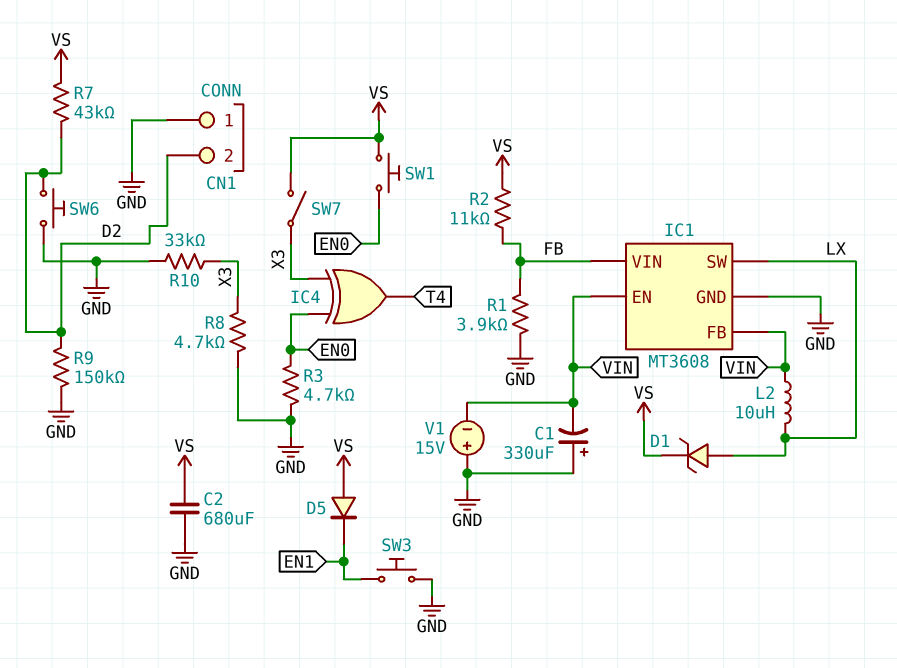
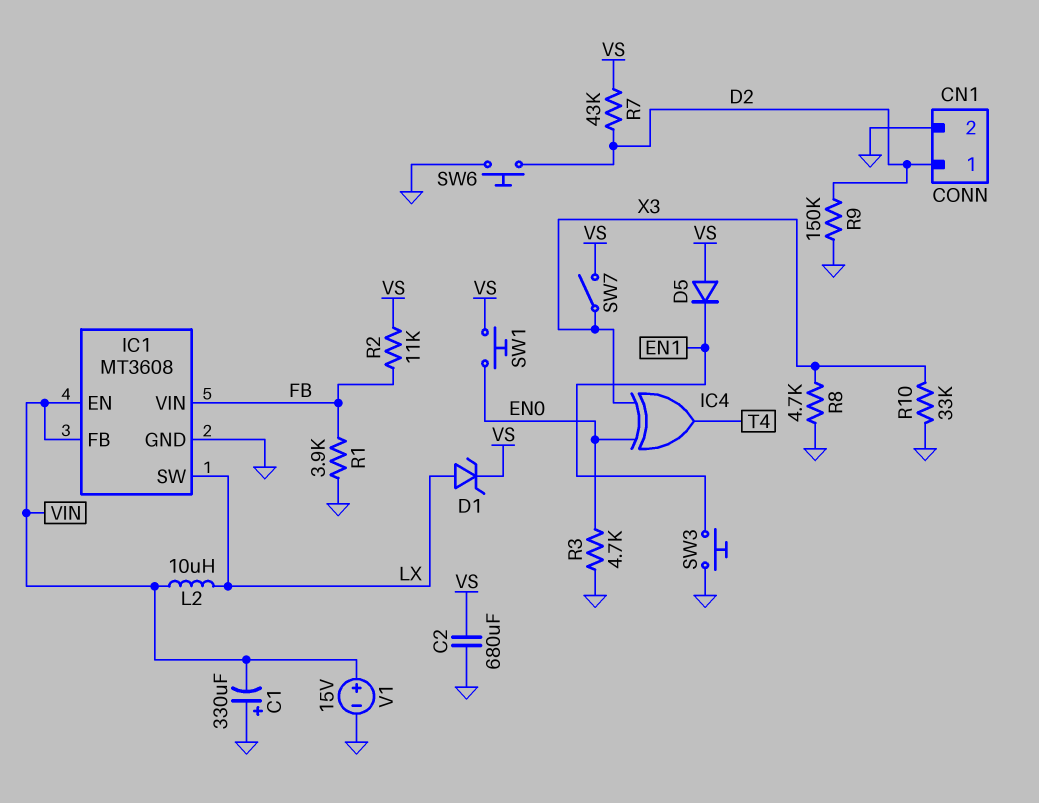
CN1 pin 1: GND -> D2
CN1 pin 2: D2 -> GND
V1: 15V (plus GND, minus VIN) -> 15V (plus VIN, minus GND)

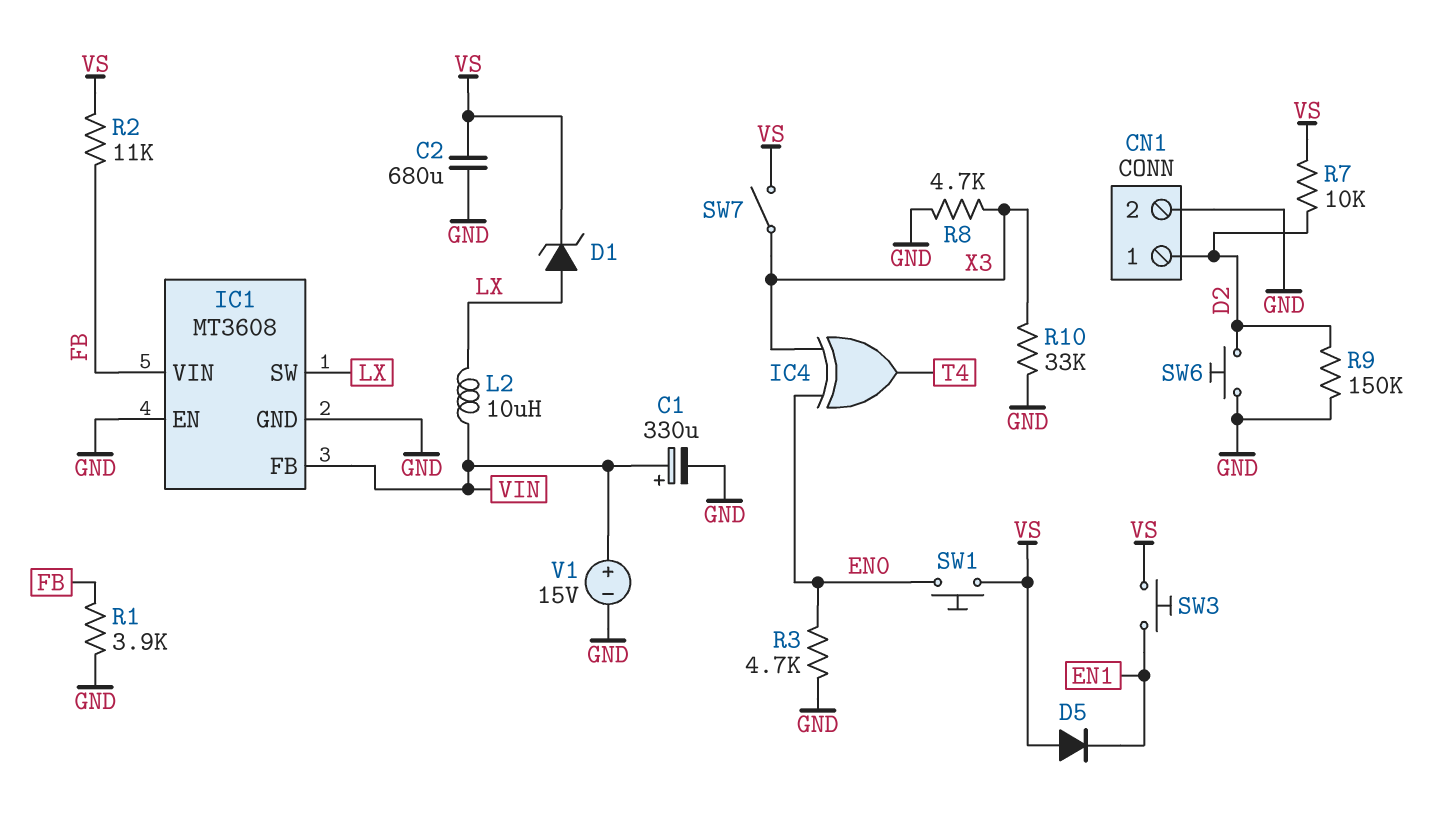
C1: 330uF (plus GND, minus VIN) -> 330uF (plus VIN, minus GND)
IC1 pin EN: VIN -> GND
R7: 43k (D2, VS) -> 10k (D2, VS)
SW3: button (EN1, GND) -> button (EN1, VS)

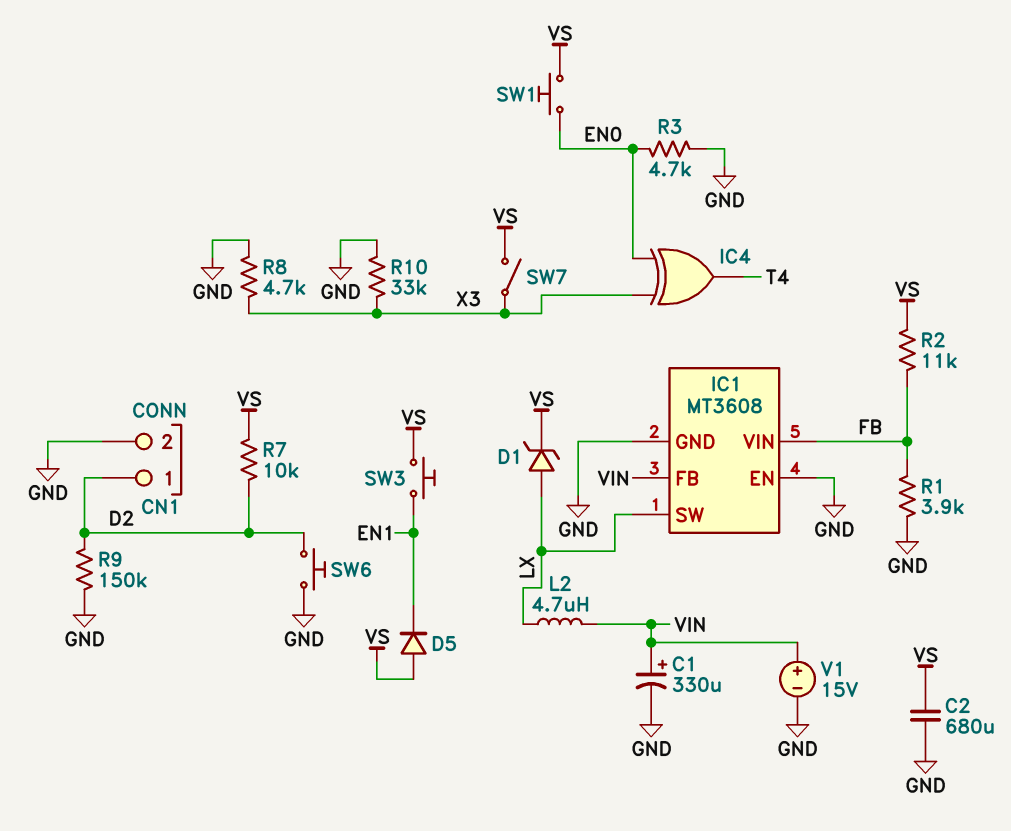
L2: 10uH (LX, VIN) -> 4.7uH (LX, VIN)

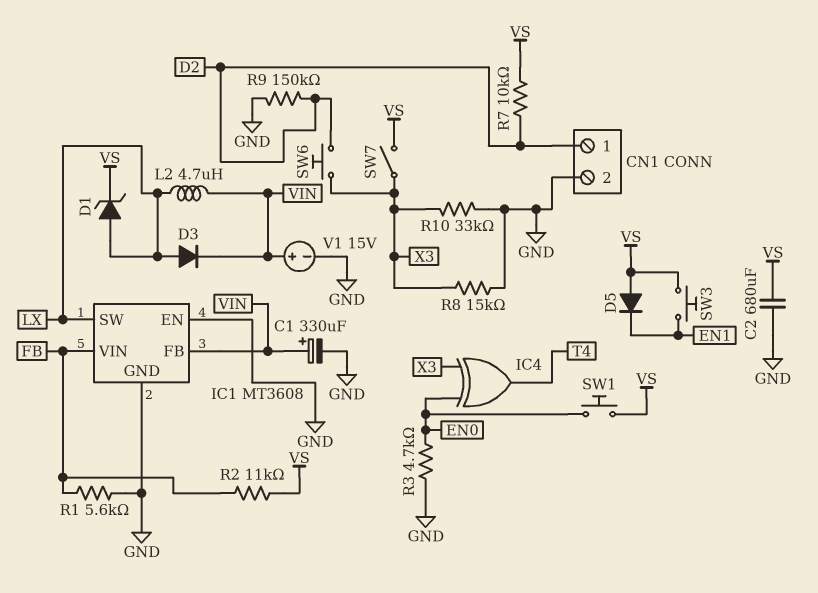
D3: none -> diode (A LX, K VIN)
R1: 3.9k (FB, GND) -> 5.6k (FB, GND)
R8: 4.7k (GND, X3) -> 15k (GND, X3)
SW6: button (D2, GND) -> button (D2, X3)

